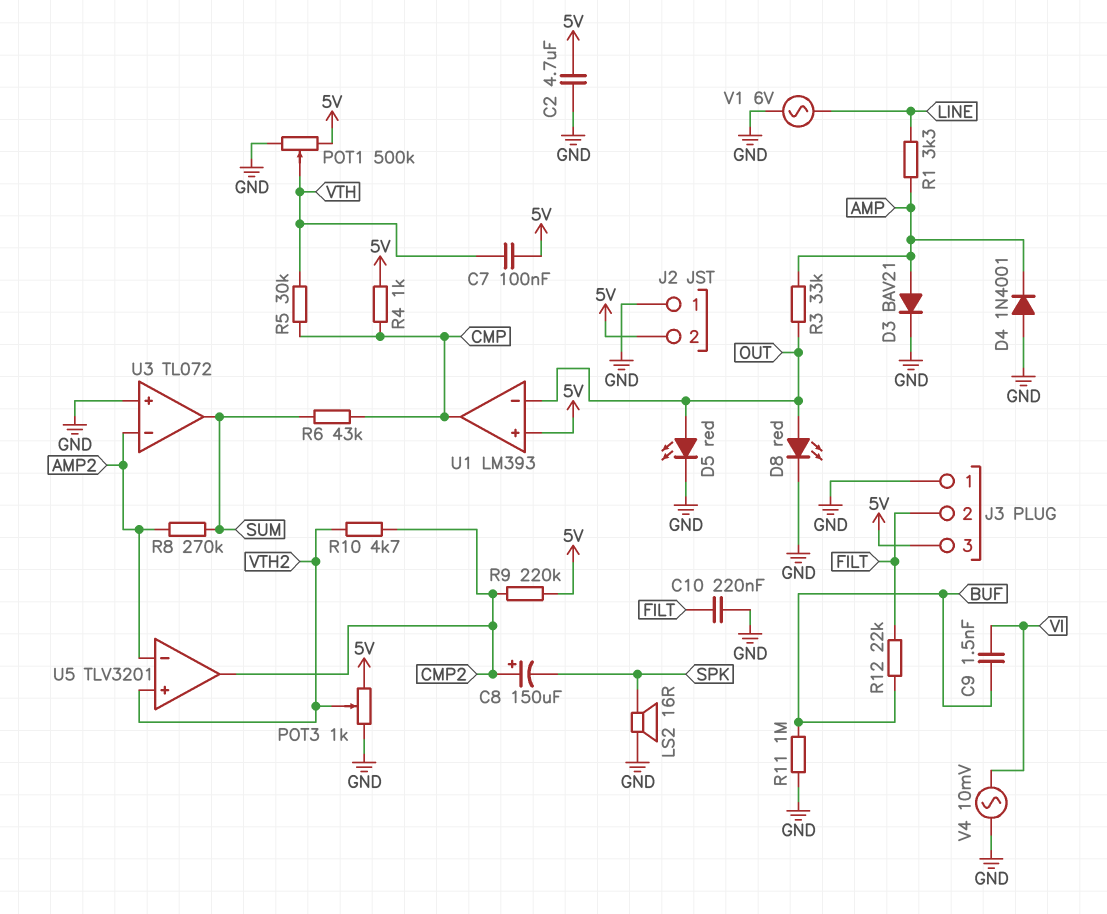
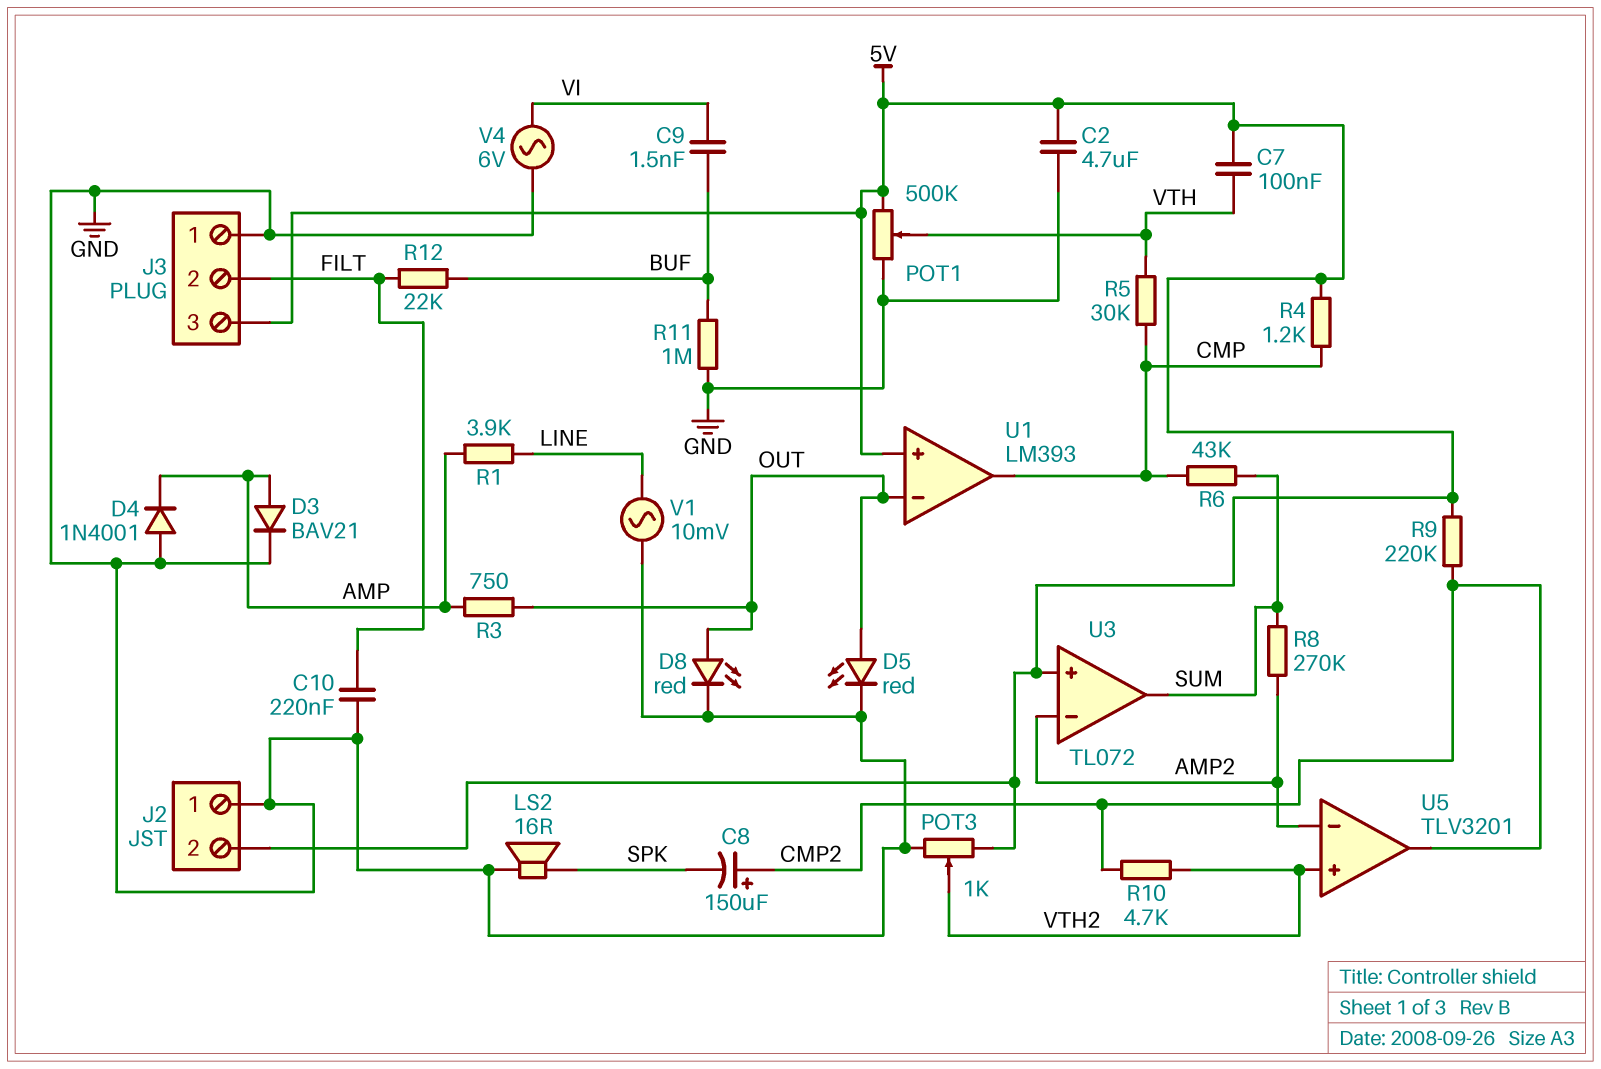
R1: 3.3k (AMP, LINE) -> 3.9k (AMP, LINE)
R3: 33k (AMP, OUT) -> 750 (AMP, OUT)
R4: 1k (5V, CMP) -> 1.2k (5V, CMP)
U3 pin in+: GND -> 5V
V1: AC 6V (GND, LINE) -> AC 10mV (GND, LINE)
V4: AC 10mV (GND, VI) -> AC 6V (GND, VI)

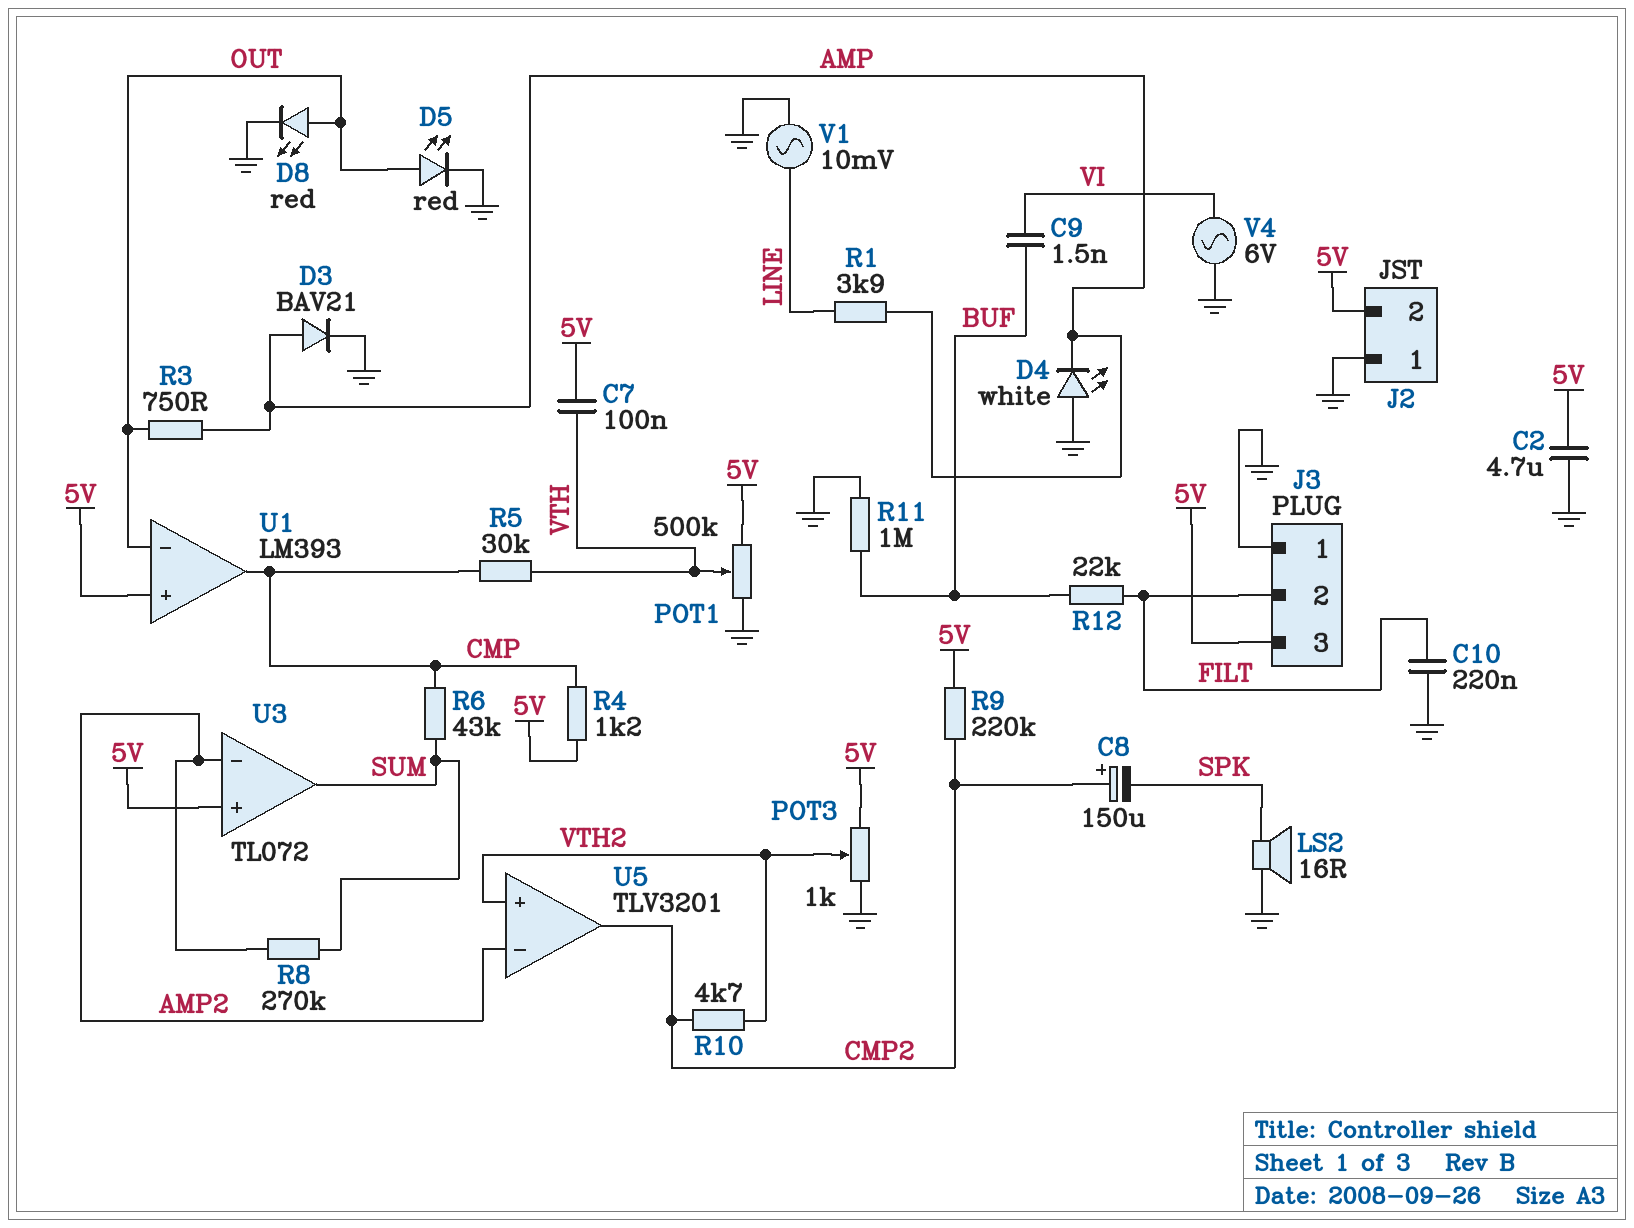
D4: diode 1N4001 (A GND, K AMP) -> LED white (A GND, K AMP)

